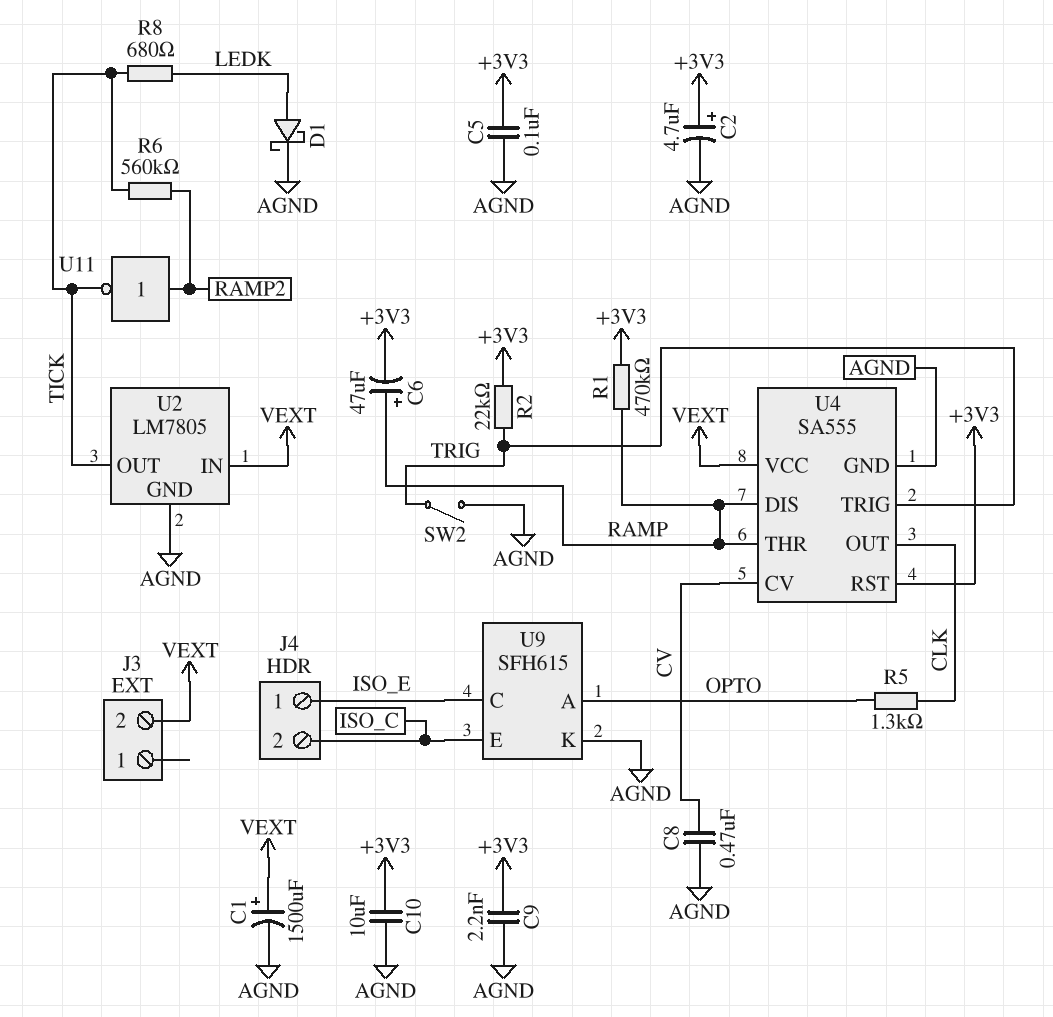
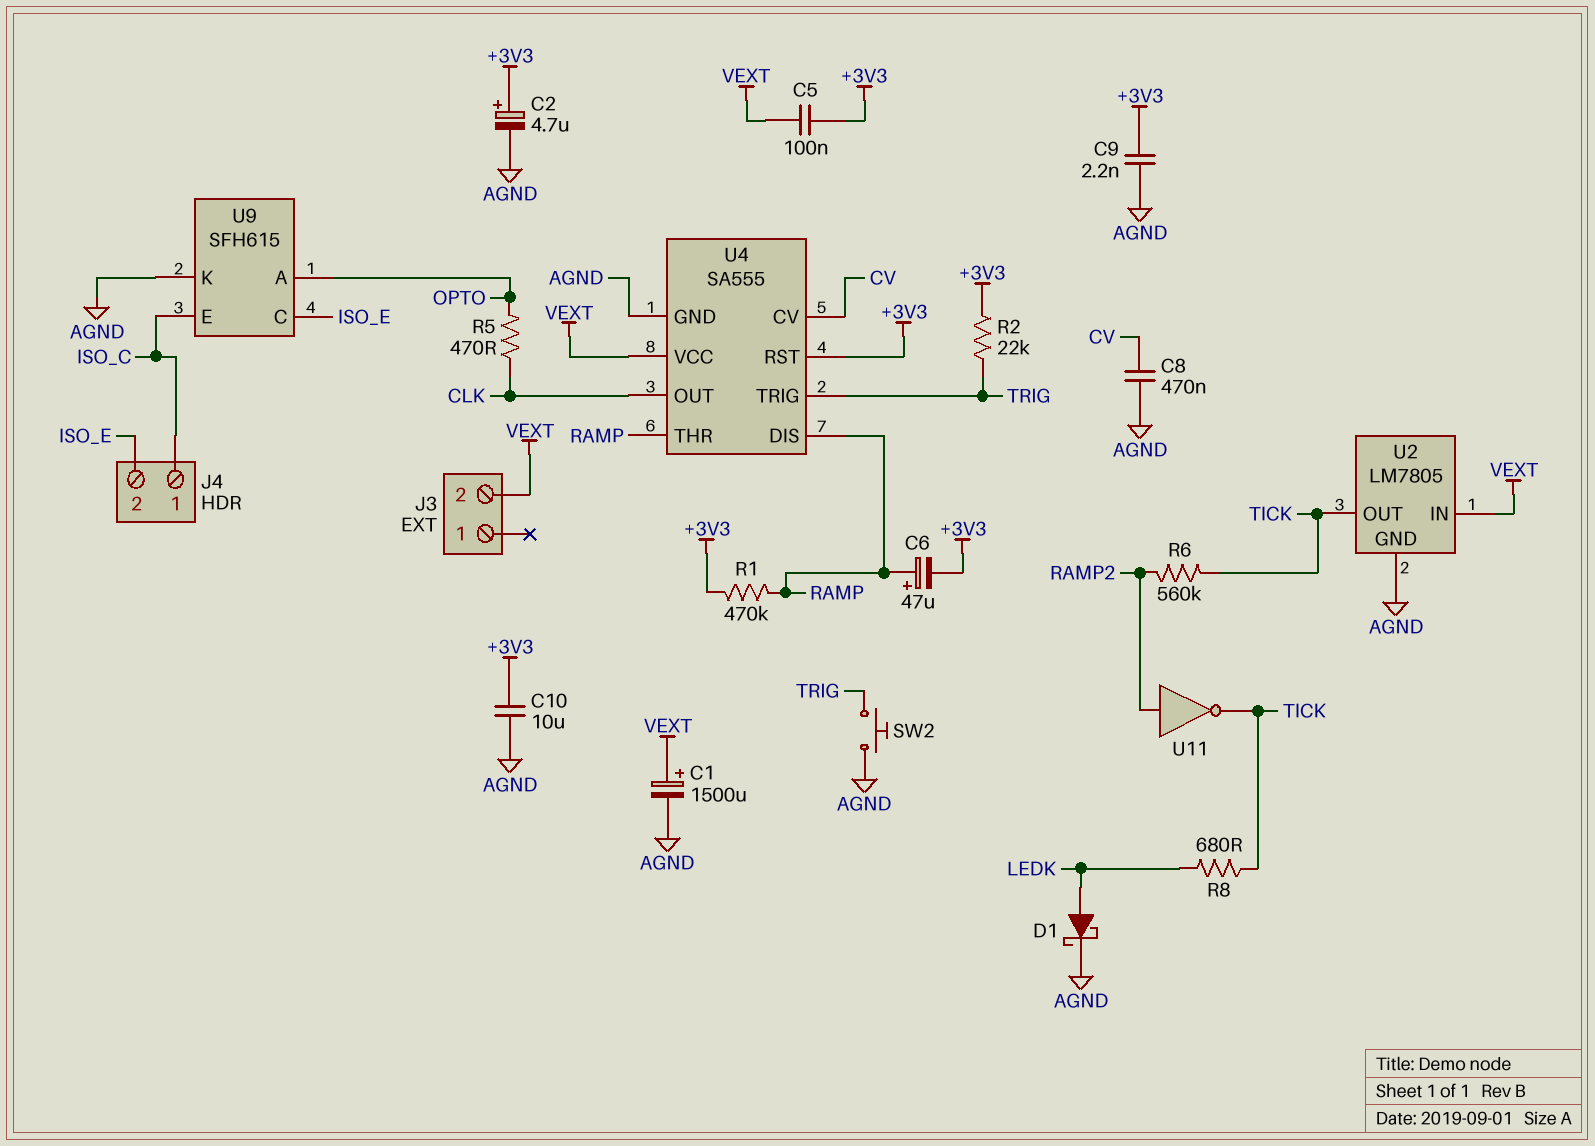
C5: 100nF (+3V3, AGND) -> 100nF (+3V3, VEXT)
J4 pin 1: ISO_E -> ISO_C
J4 pin 2: ISO_C -> ISO_E
R5: 1.3k (CLK, OPTO) -> 470 (CLK, OPTO)
SW2: switch (AGND, TRIG) -> button (AGND, TRIG)

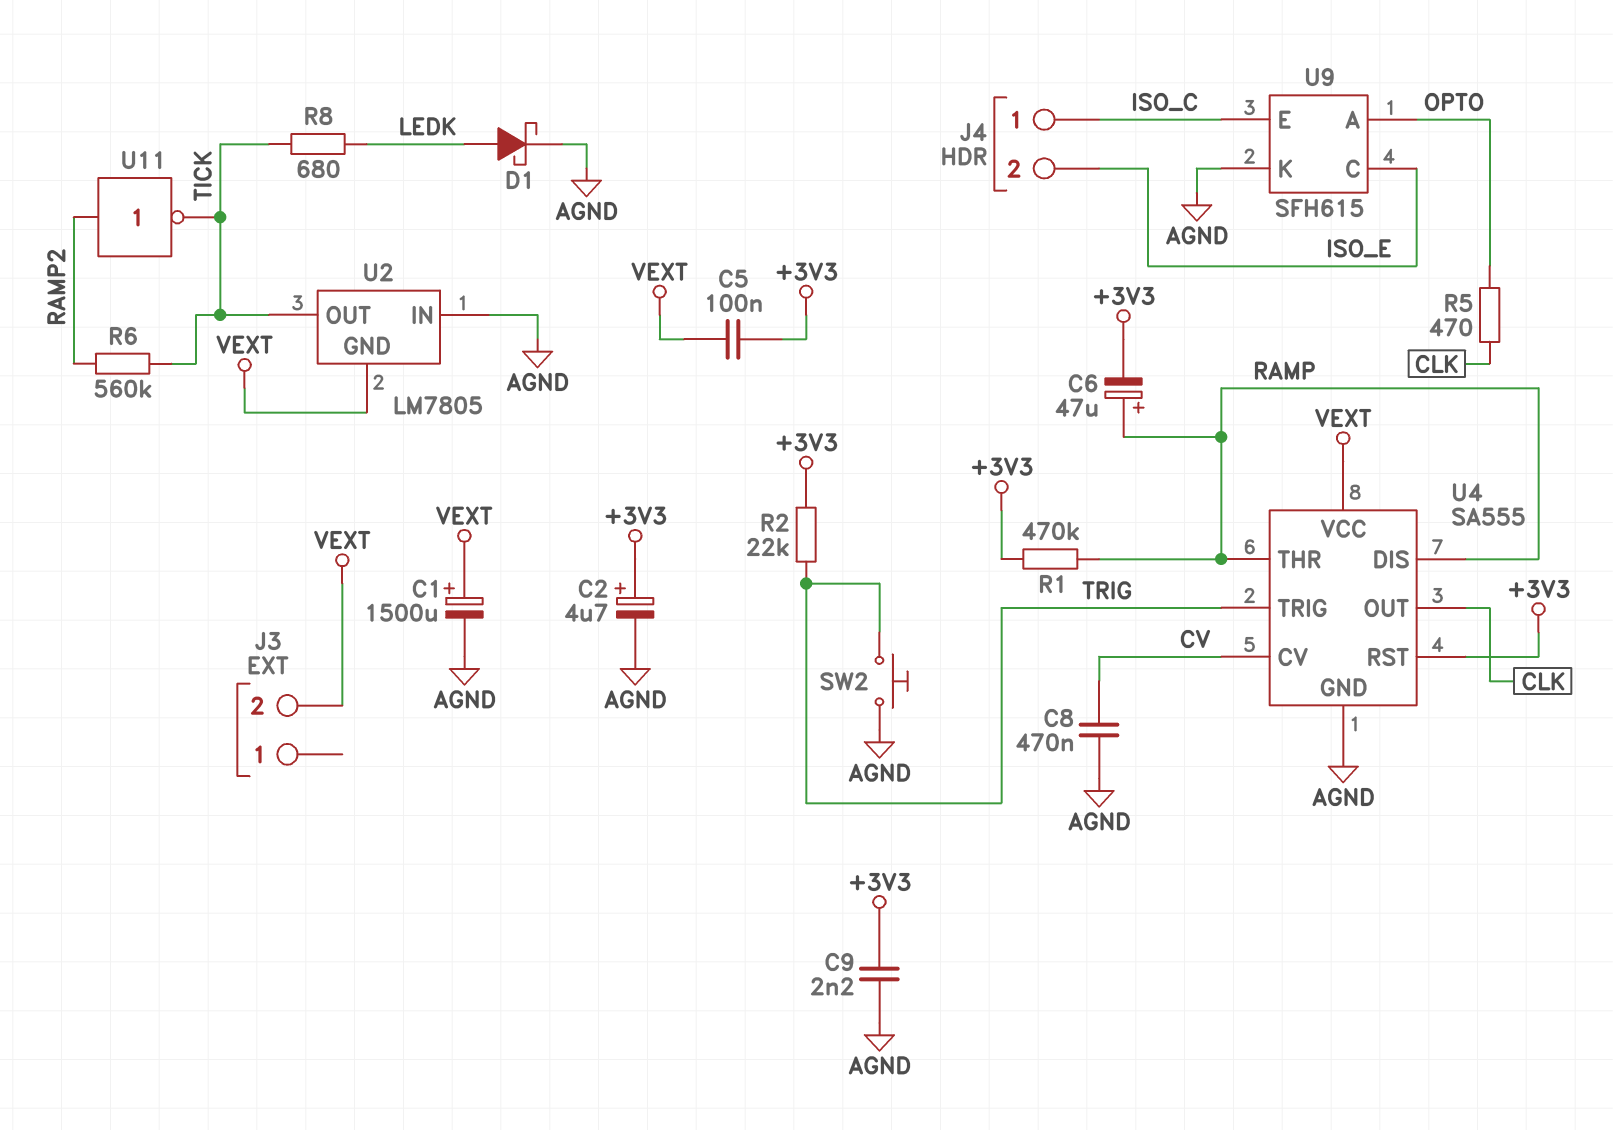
C10: 10uF (+3V3, AGND) -> none
U2 pin GND: AGND -> VEXT
U2 pin IN: VEXT -> AGND

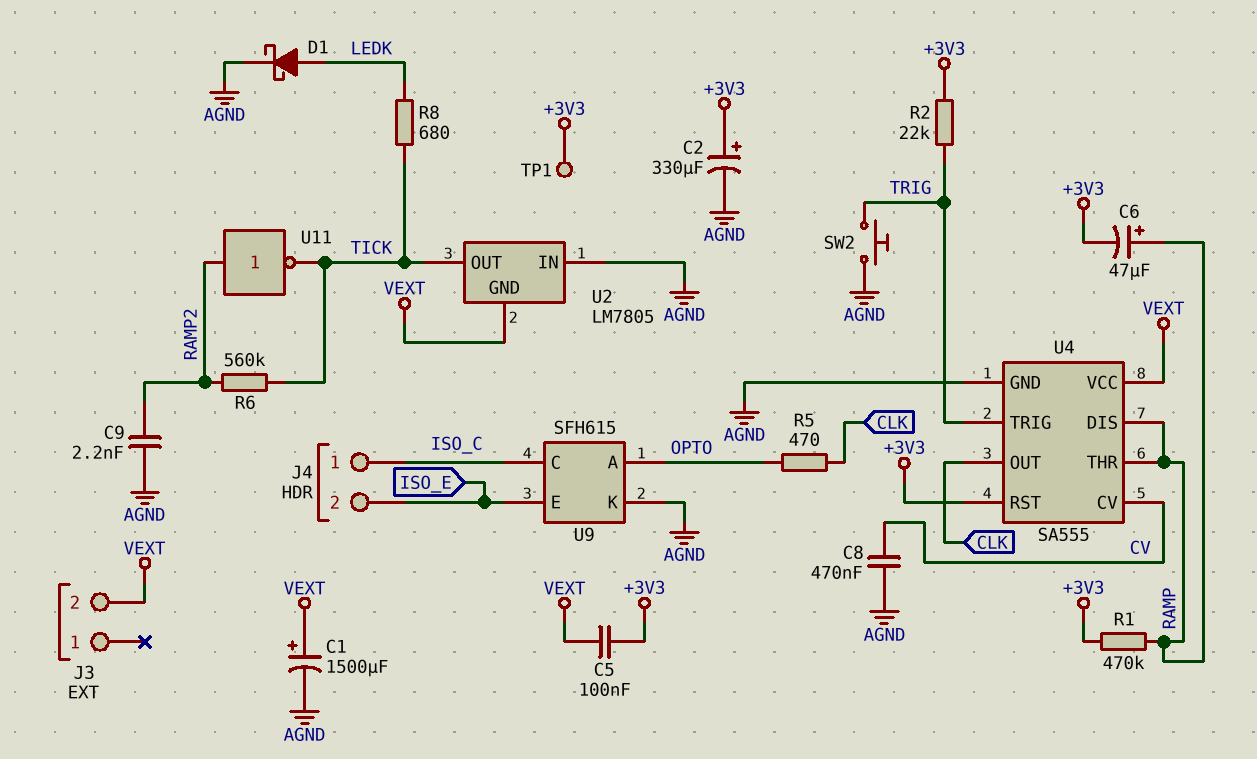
C2: 4.7uF (plus +3V3, minus AGND) -> 330uF (plus +3V3, minus AGND)
C9: 2.2nF (+3V3, AGND) -> 2.2nF (AGND, RAMP2)
TP1: none -> test point (+3V3)
U9 pin C: ISO_E -> ISO_C
U9 pin E: ISO_C -> ISO_E

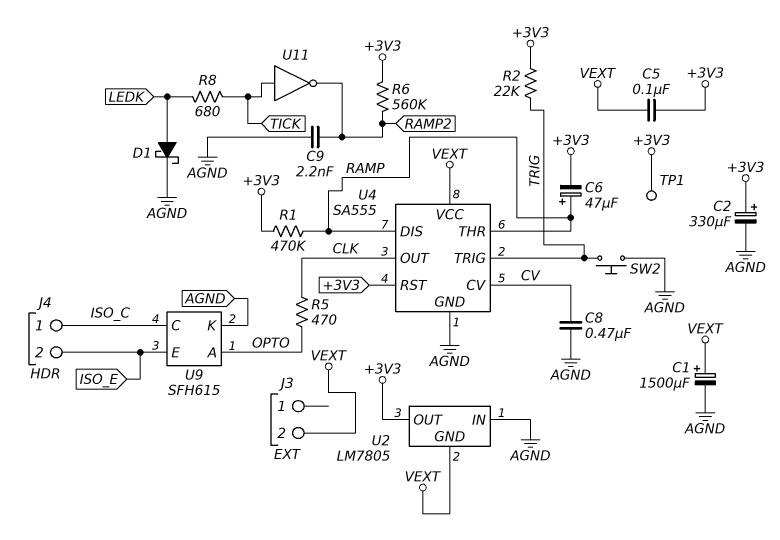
R6: 560k (RAMP2, TICK) -> 560k (+3V3, RAMP2)
U2 pin OUT: TICK -> +3V3
U11: NOT (in RAMP2, out TICK) -> NOT (in TICK, out RAMP2)

